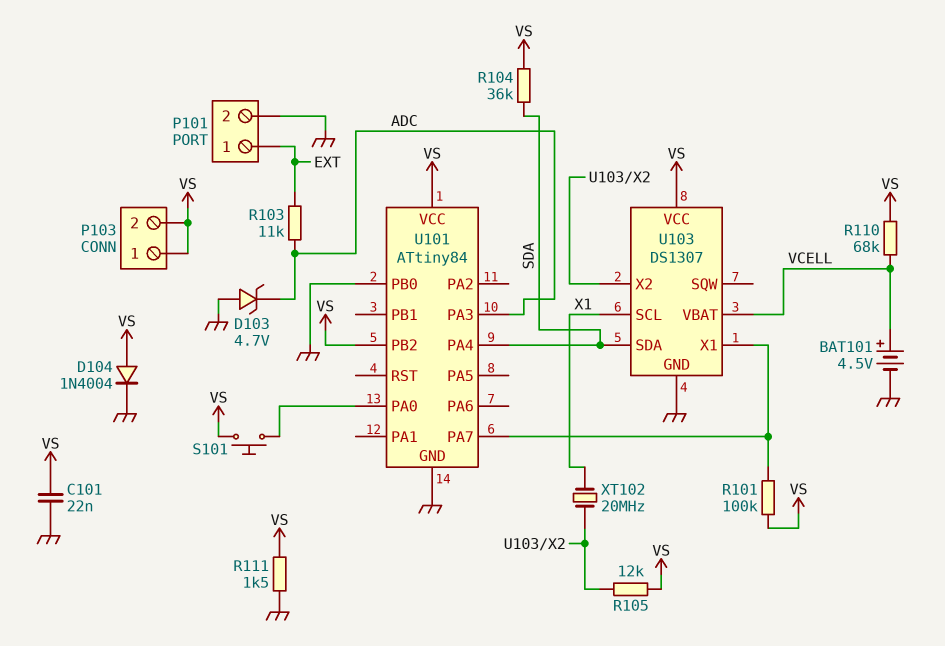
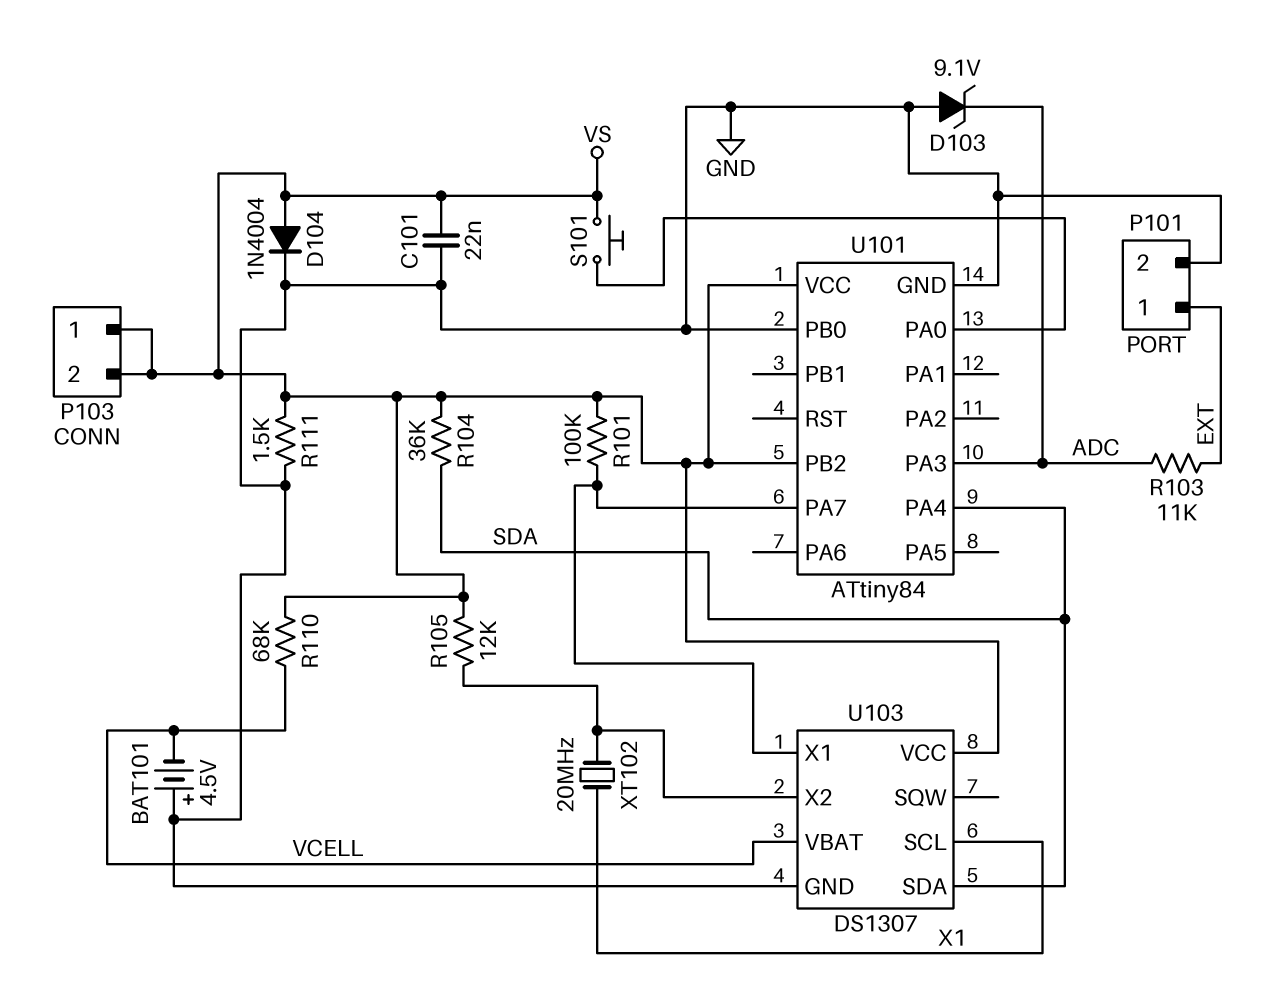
BAT101: 4.5V (plus VCELL, minus GND) -> 4.5V (plus GND, minus VCELL)
D103: zener 4.7V (A GND, K ADC) -> zener 9.1V (A GND, K ADC)

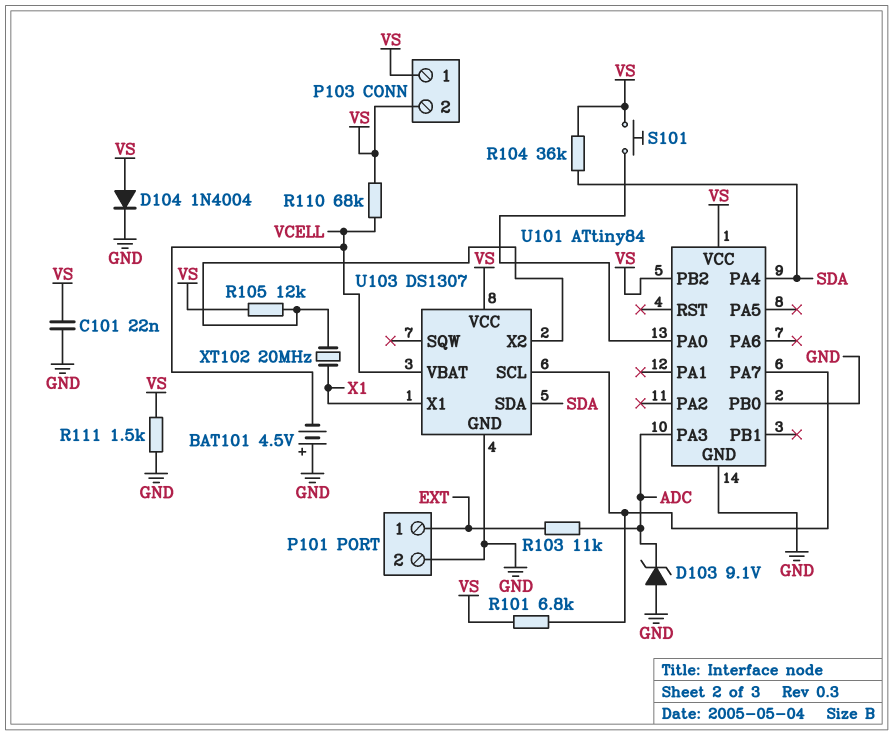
R101: 100k (U101/PA7, VS) -> 6.8k (U101/PA7, VS)
U103 pin SCL: X1 -> U101/PA7
U103 pin X1: U101/PA7 -> X1

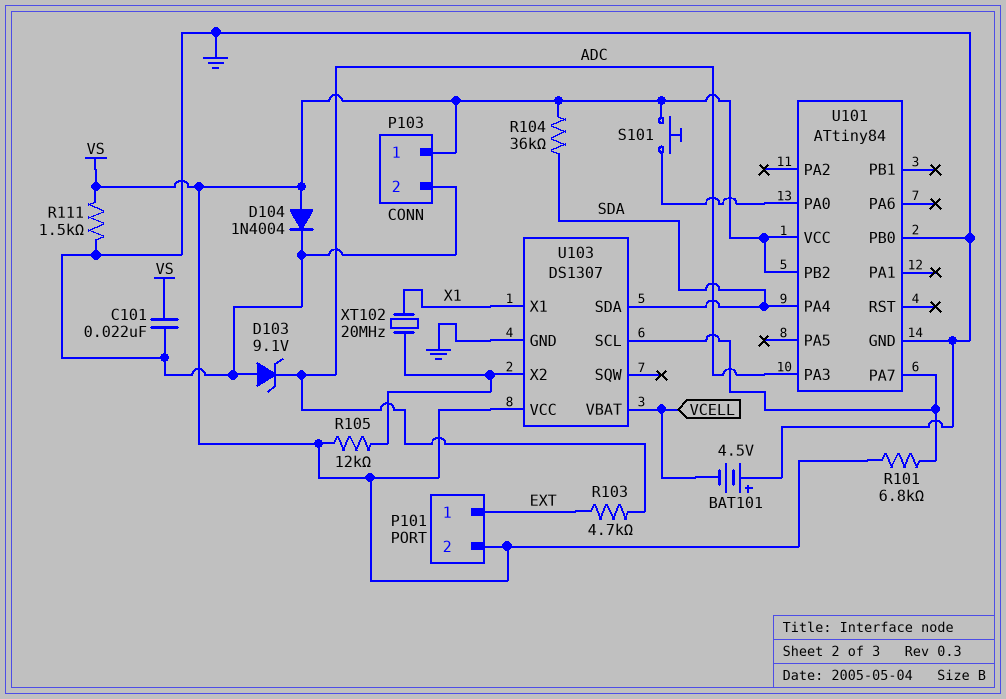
P101 pin 2: GND -> VS
P103 pin 2: VS -> GND
R103: 11k (ADC, EXT) -> 4.7k (ADC, EXT)
R110: 68k (VCELL, VS) -> none

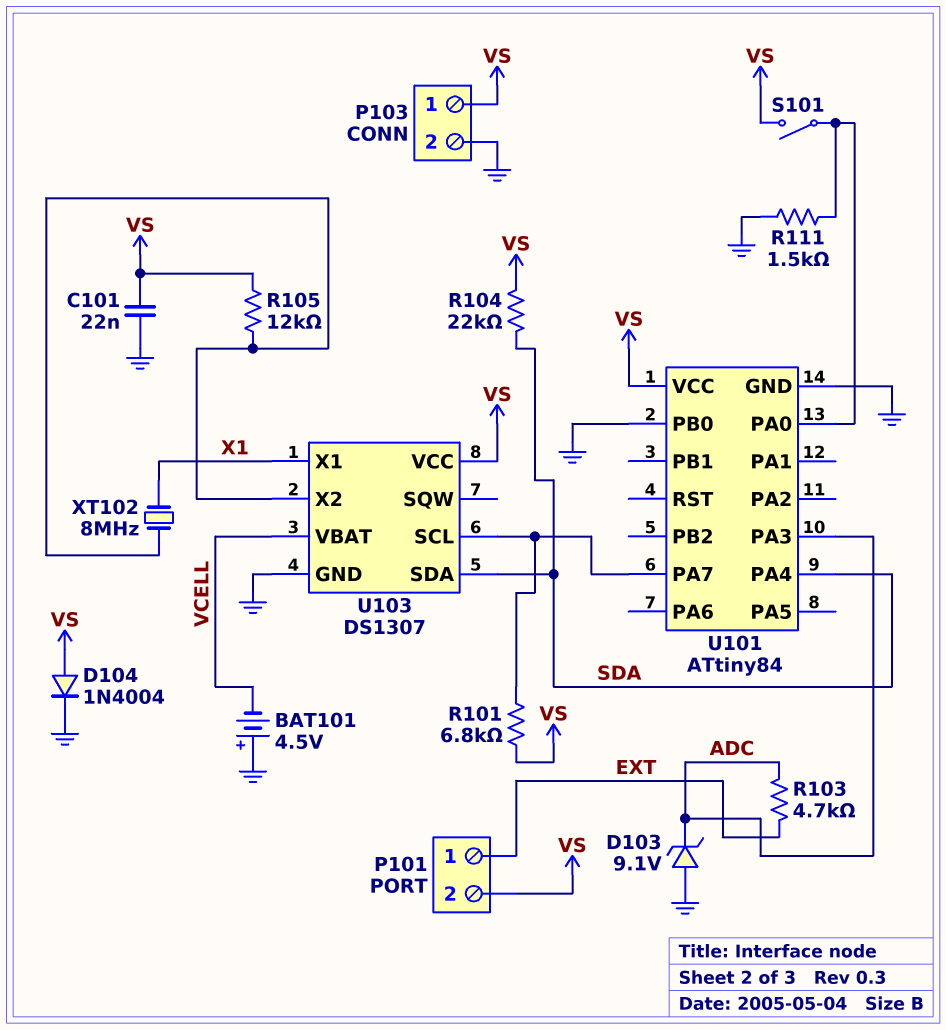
R104: 36k (SDA, VS) -> 22k (SDA, VS)
R111: 1.5k (GND, VS) -> 1.5k (GND, U101/PA0)
S101: button (U101/PA0, VS) -> switch (U101/PA0, VS)
U101 pin PB2: VS -> none
XT102: 20MHz (U103/X2, X1) -> 8MHz (U103/X2, X1)

